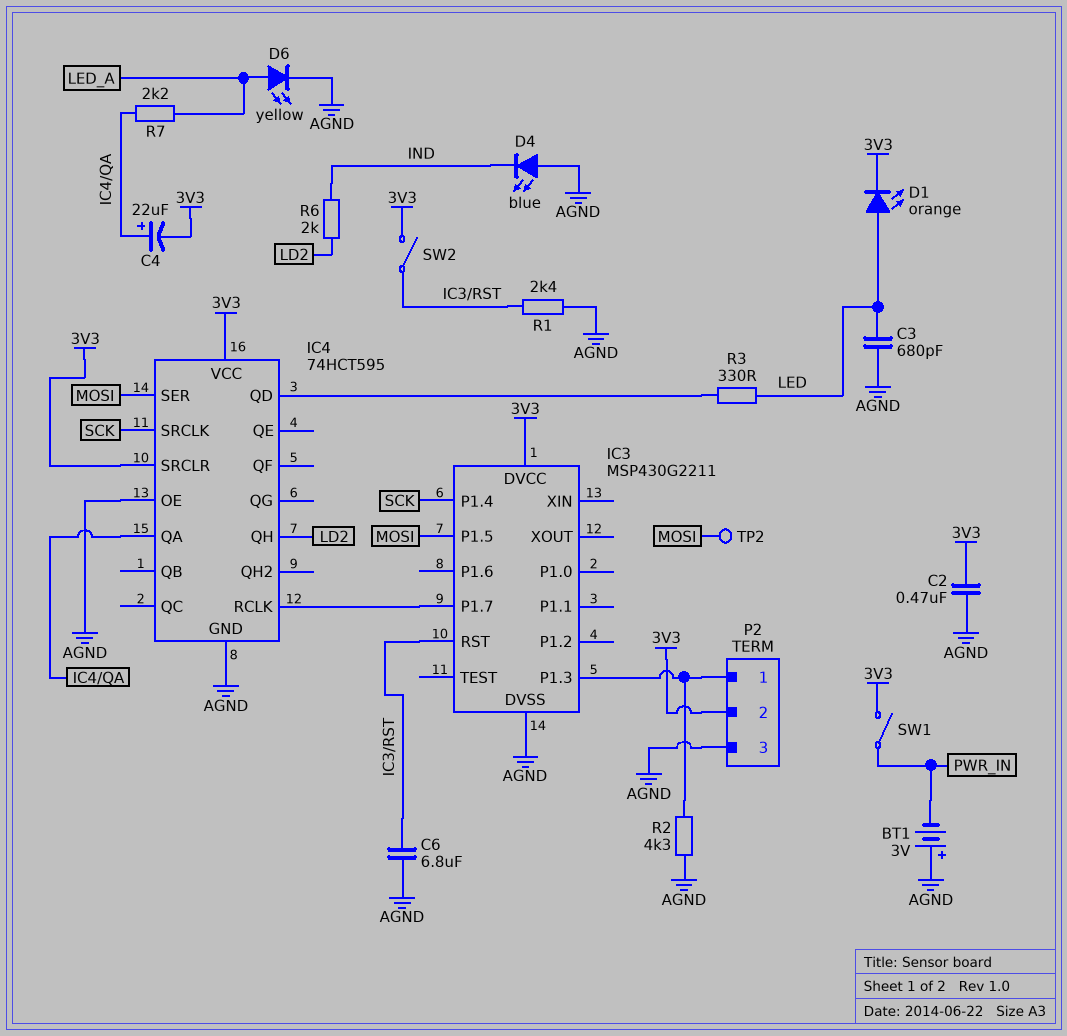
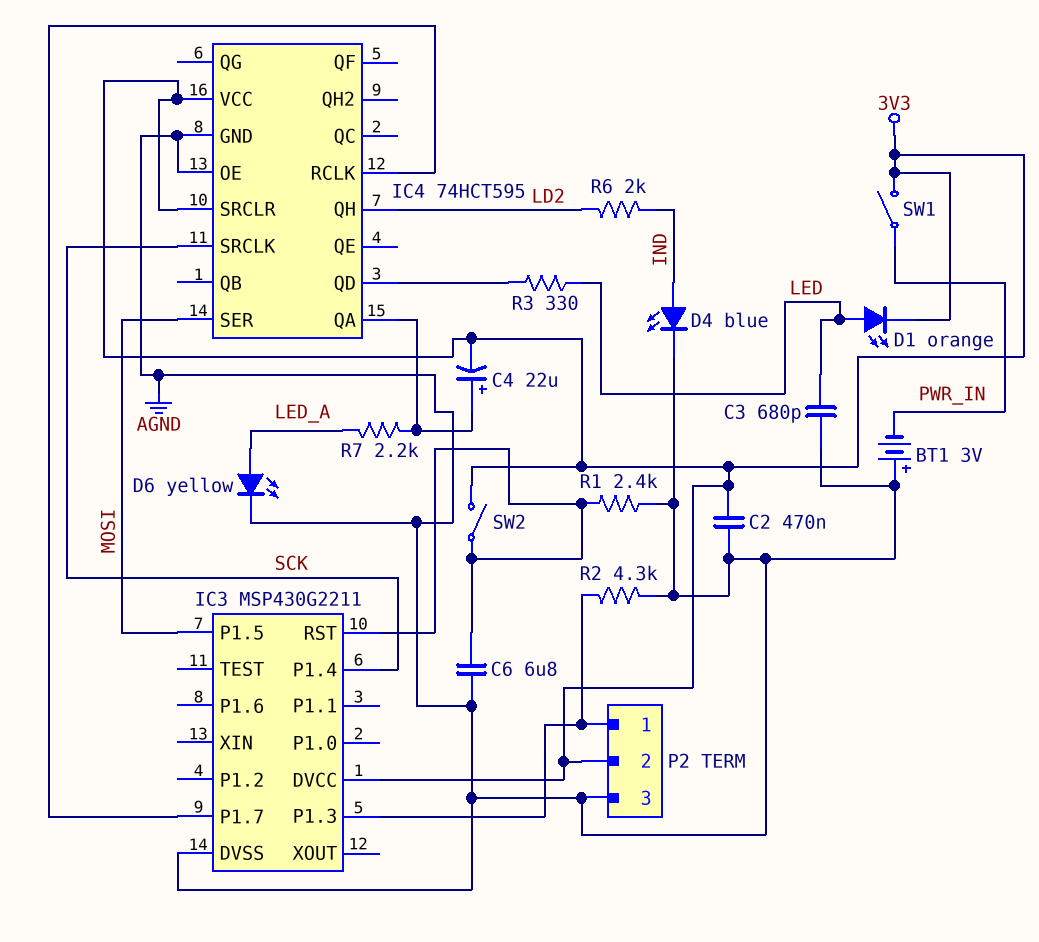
D4: LED blue (A AGND, K IND) -> LED blue (A IND, K AGND)
TP2: test point (MOSI) -> none

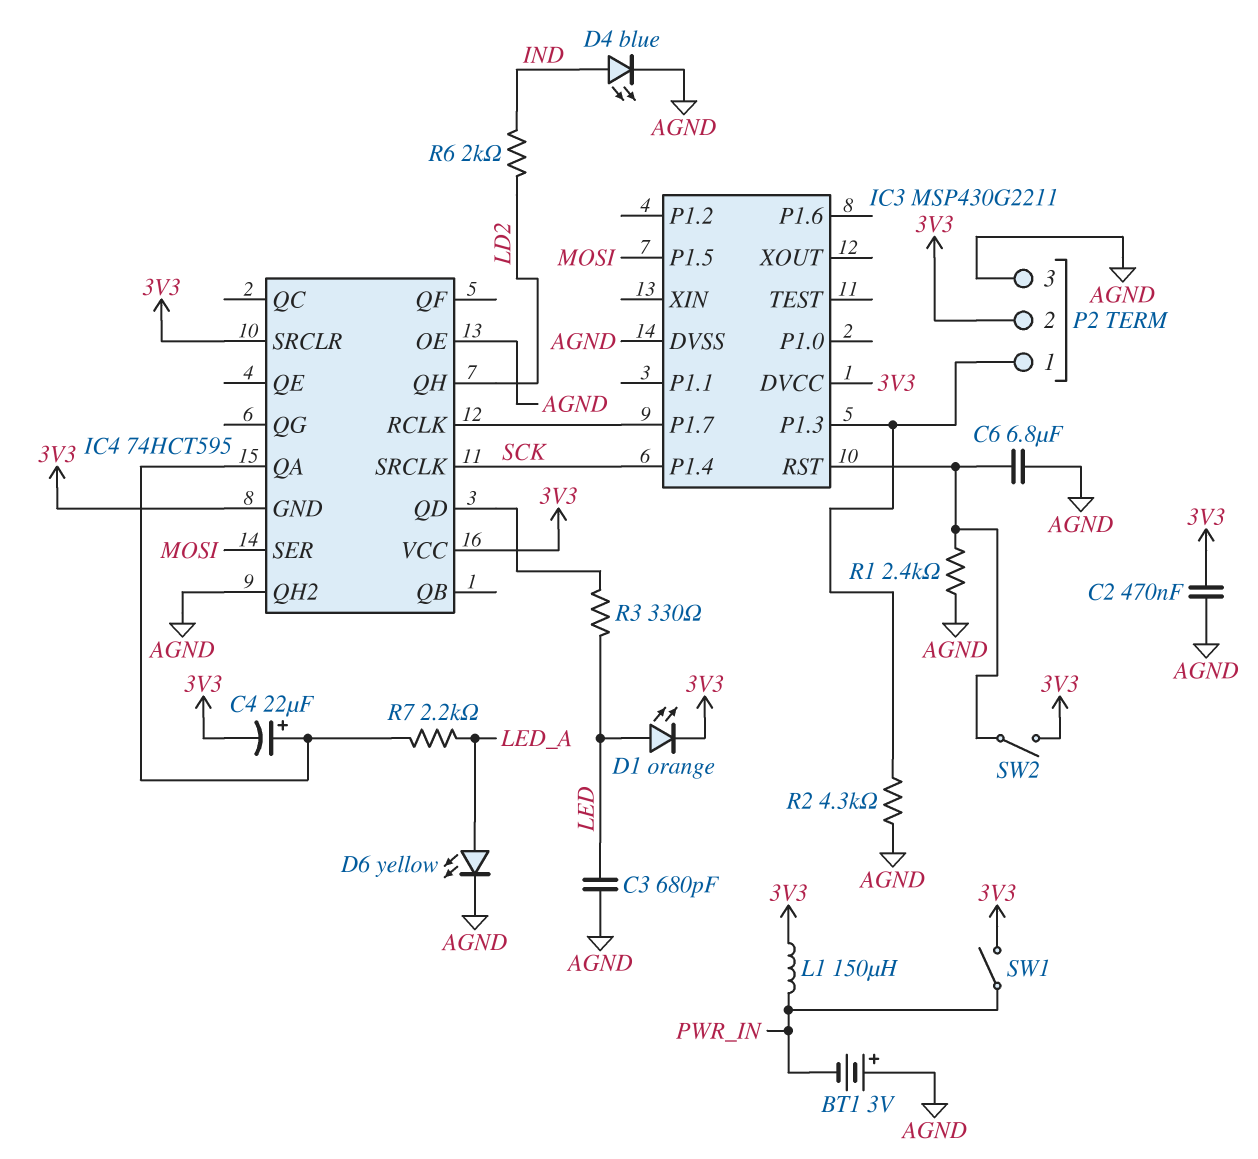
IC4 pin GND: AGND -> 3V3
IC4 pin QH2: none -> AGND
L1: none -> 150uH (3V3, PWR_IN)

